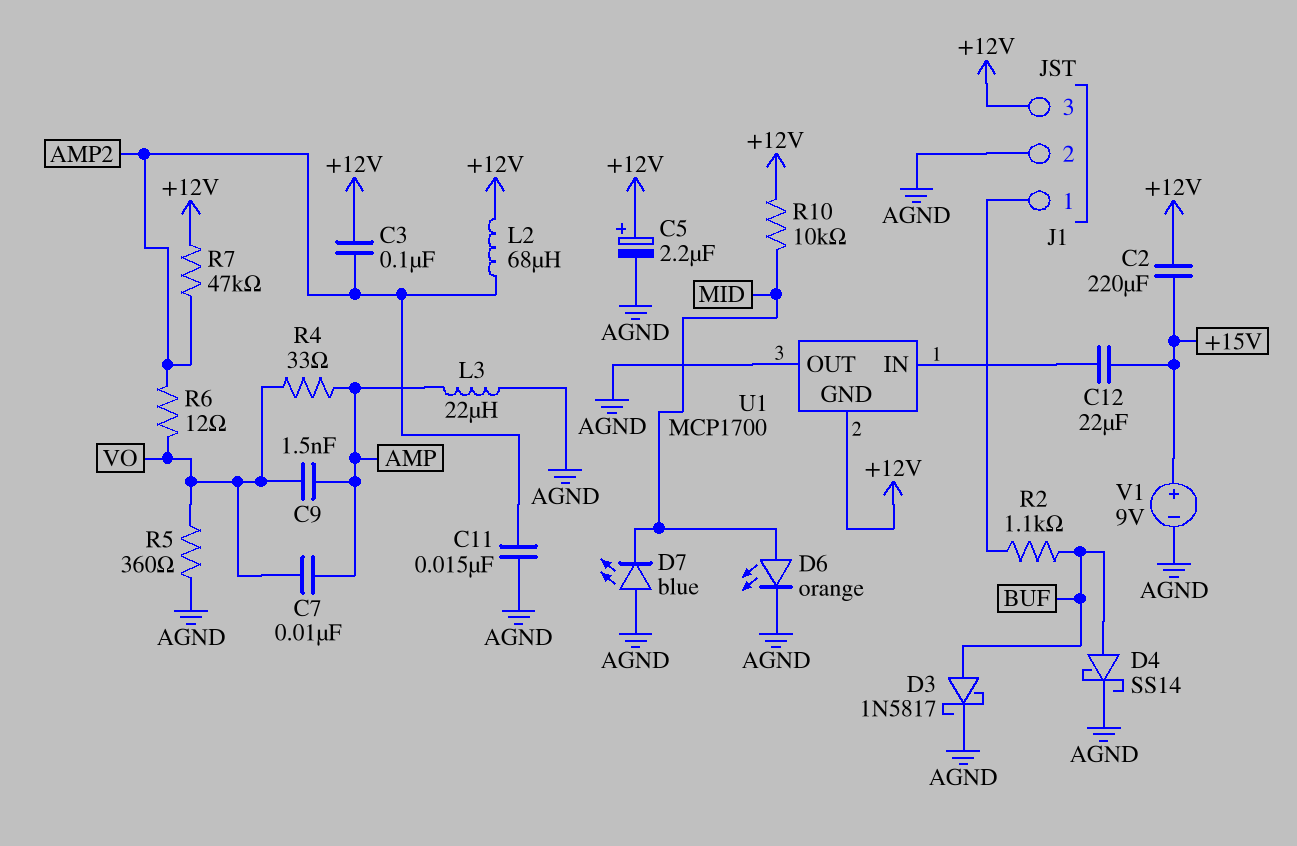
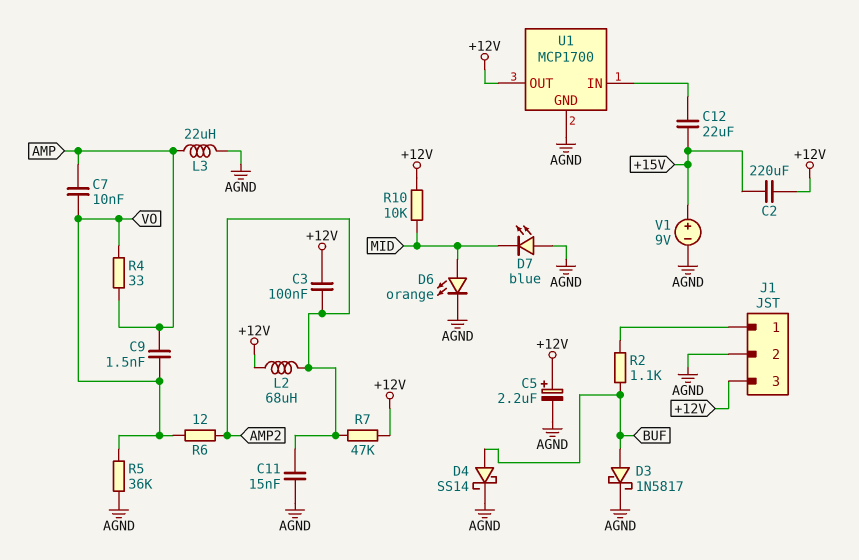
R5: 360 (AGND, VO) -> 36k (AGND, VO)
U1 pin GND: +12V -> AGND
U1 pin OUT: AGND -> +12V

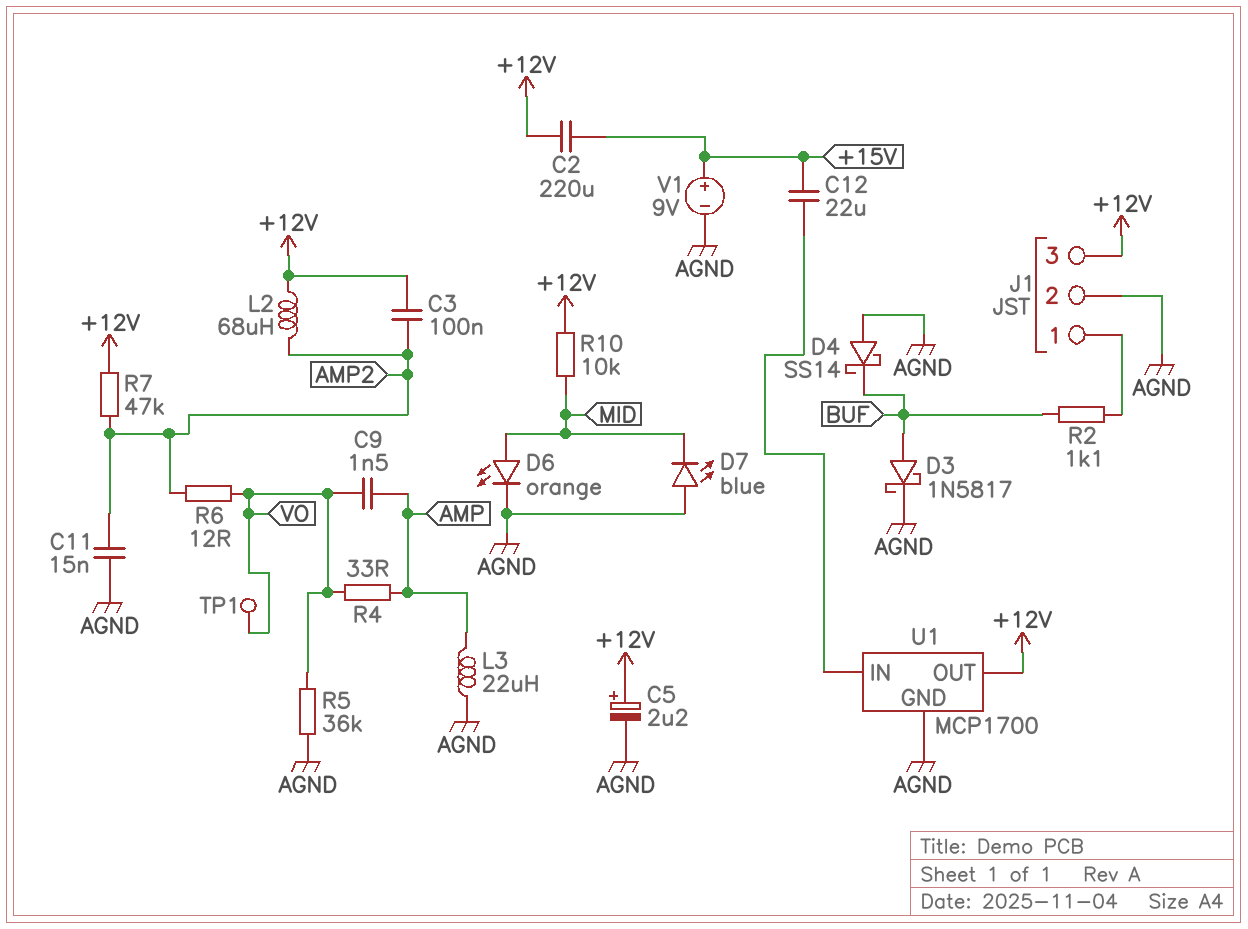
C7: 10nF (AMP, VO) -> none
D4: schottky SS14 (A BUF, K AGND) -> schottky SS14 (A AGND, K BUF)
TP1: none -> test point (VO)

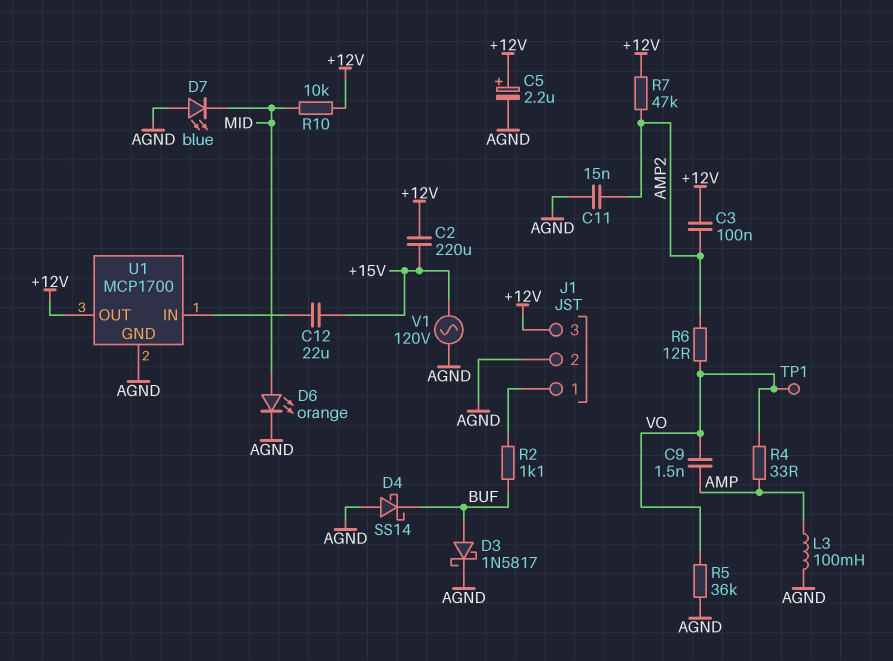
L2: 68uH (+12V, AMP2) -> none
L3: 22uH (AGND, AMP) -> 100mH (AGND, AMP)
V1: 9V (plus +15V, minus AGND) -> AC 120V (+15V, AGND)

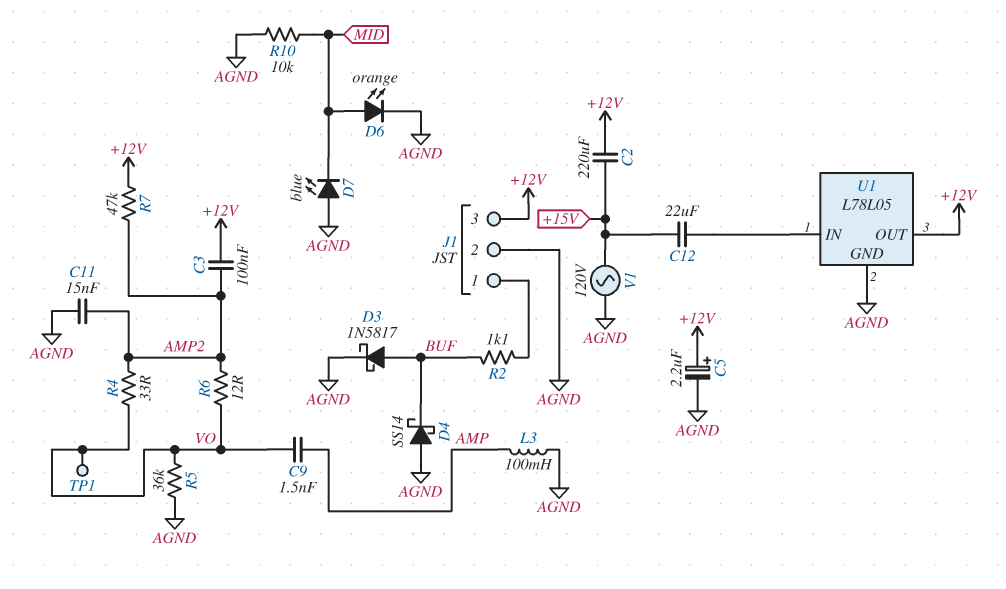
R4: 33 (AMP, VO) -> 33 (AMP2, VO)
R10: 10k (+12V, MID) -> 10k (AGND, MID)
U1: MCP1700 -> L78L05

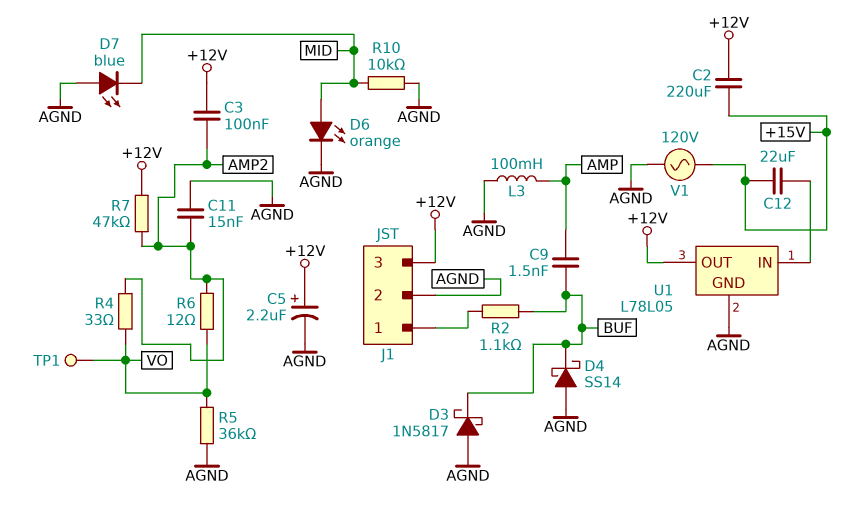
C9: 1.5nF (AMP, VO) -> 1.5nF (AMP, BUF)
D3: schottky 1N5817 (A BUF, K AGND) -> schottky 1N5817 (A AGND, K BUF)

